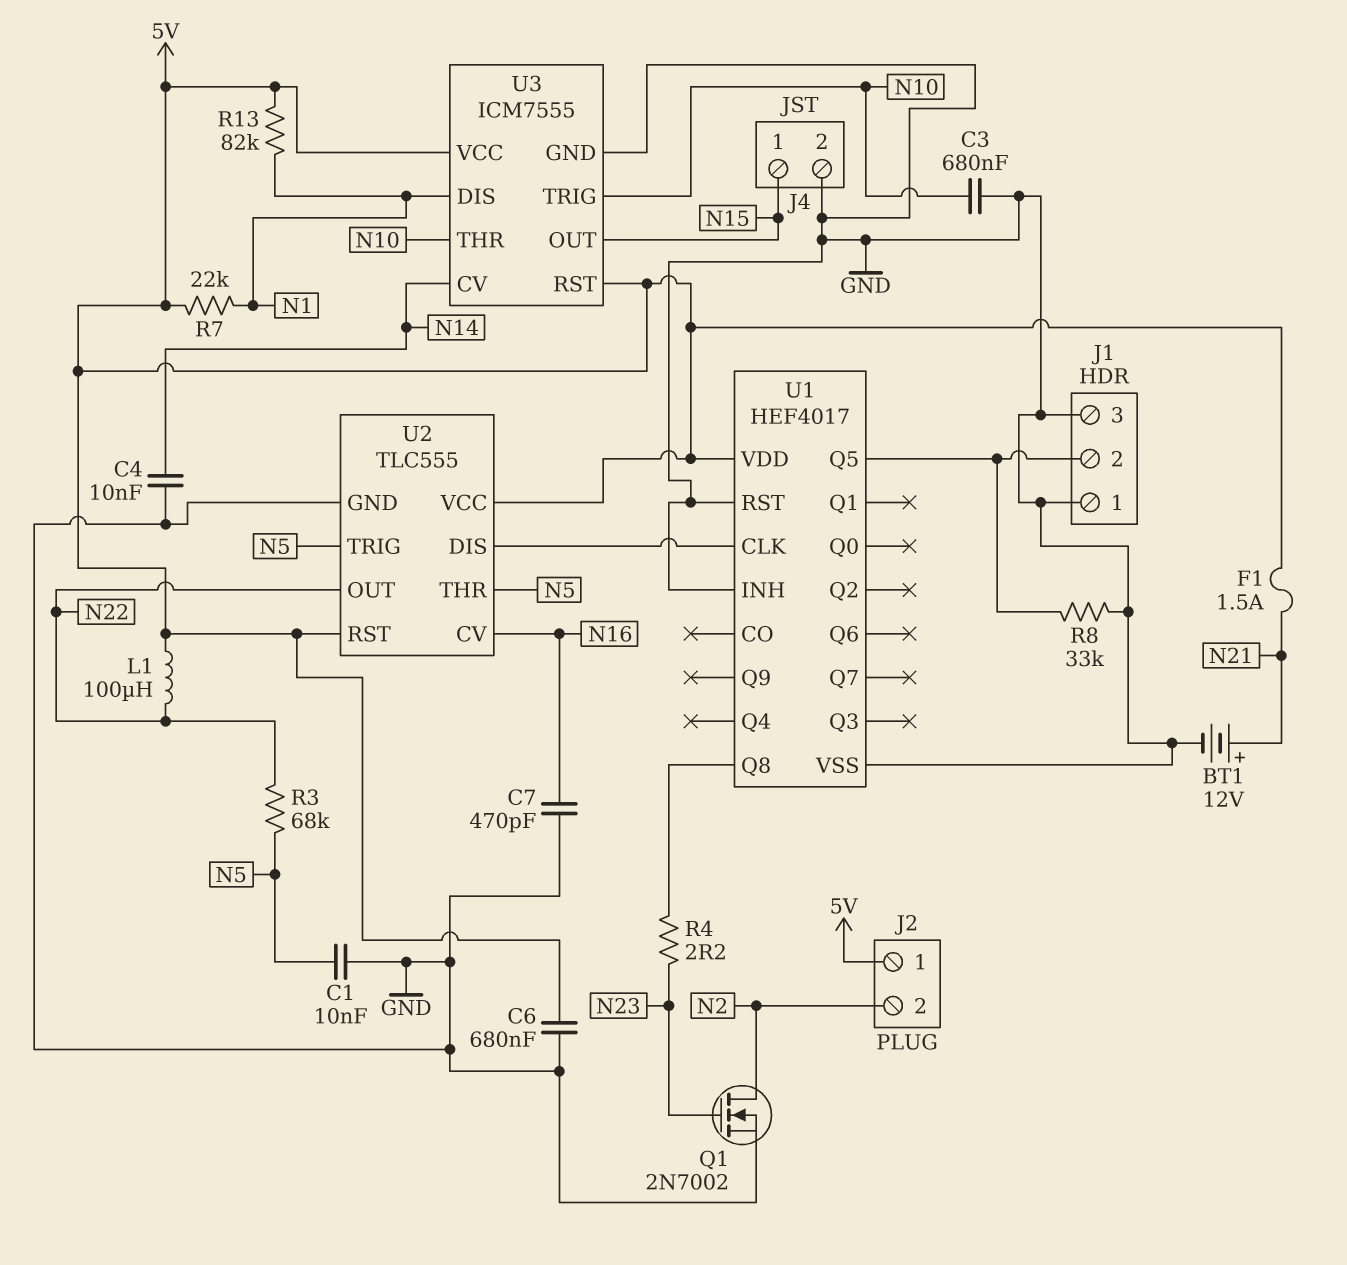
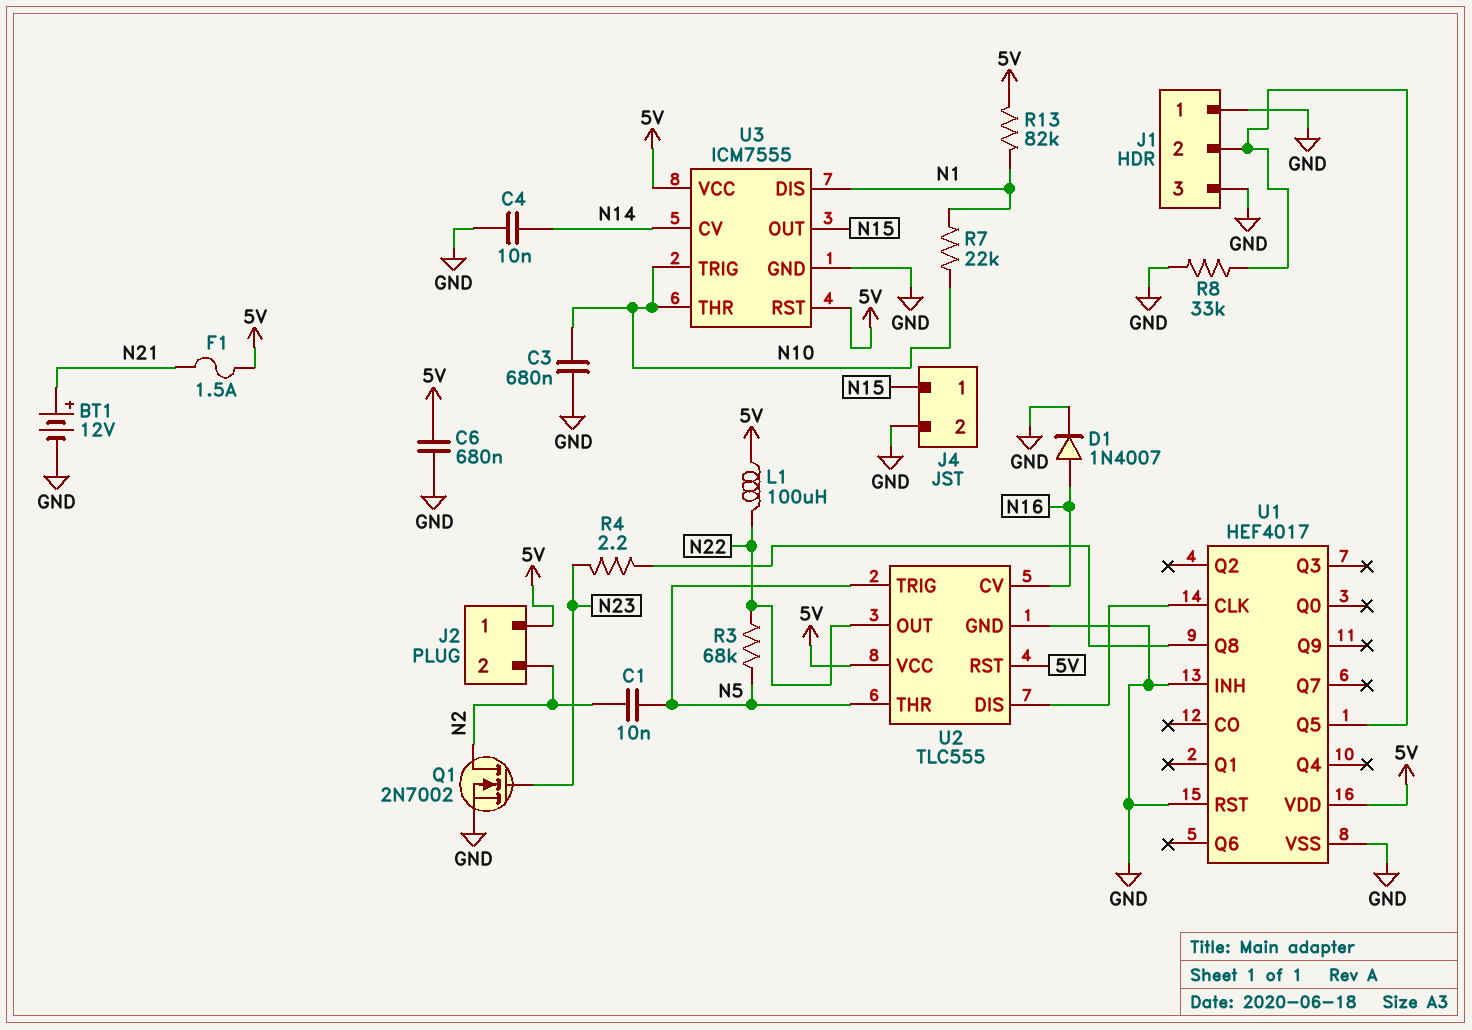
C1: 10nF (GND, N5) -> 10nF (N2, N5)
C7: 470pF (GND, N16) -> none
D1: none -> diode 1N4007 (A N16, K GND)
R7: 22k (5V, N1) -> 22k (N1, N10)

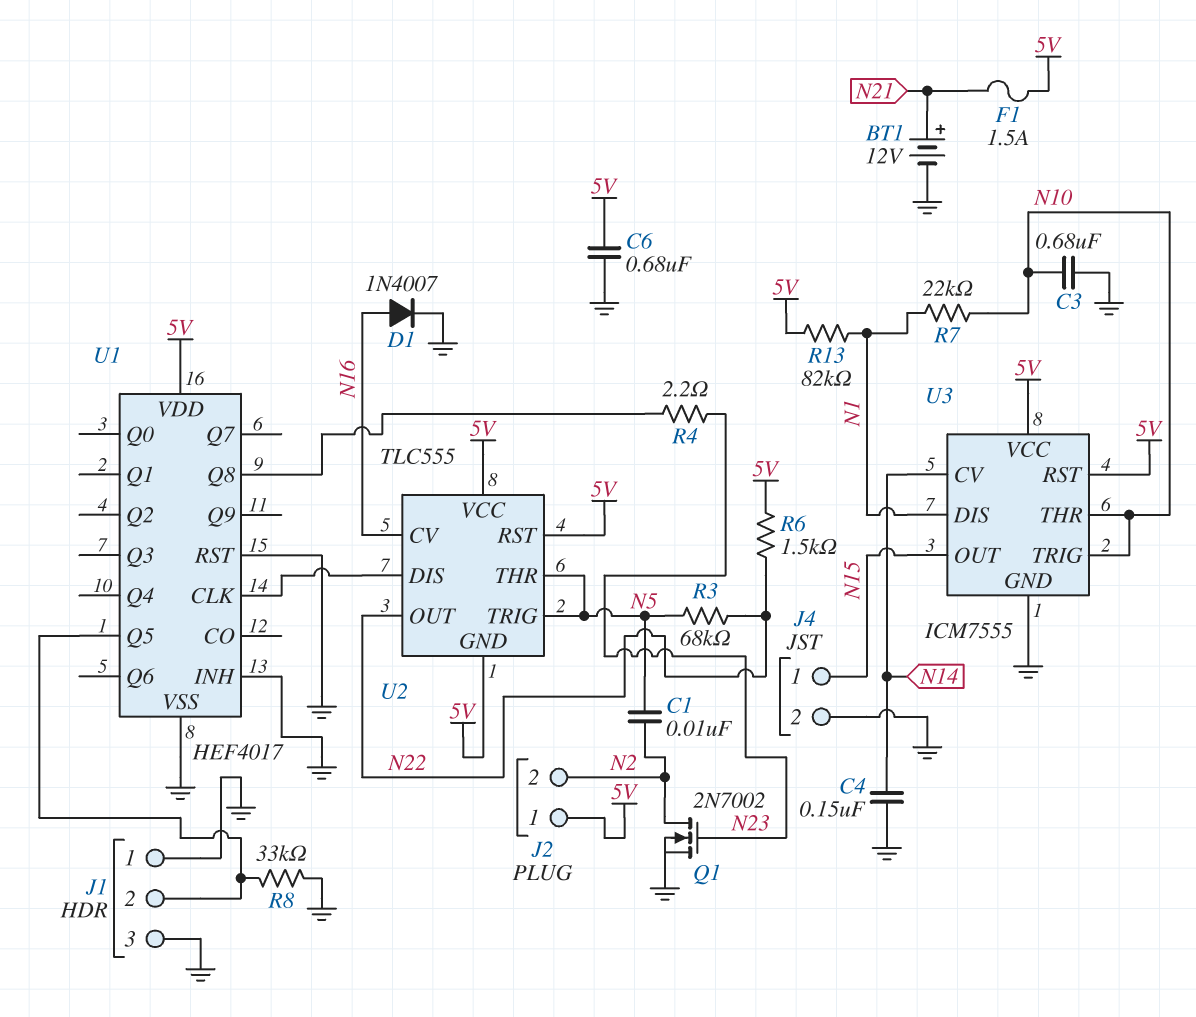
C4: 10nF (GND, N14) -> 150nF (GND, N14)
L1: 100uH (5V, N22) -> none
R6: none -> 1.5k (5V, N22)
U2 pin GND: GND -> 5V

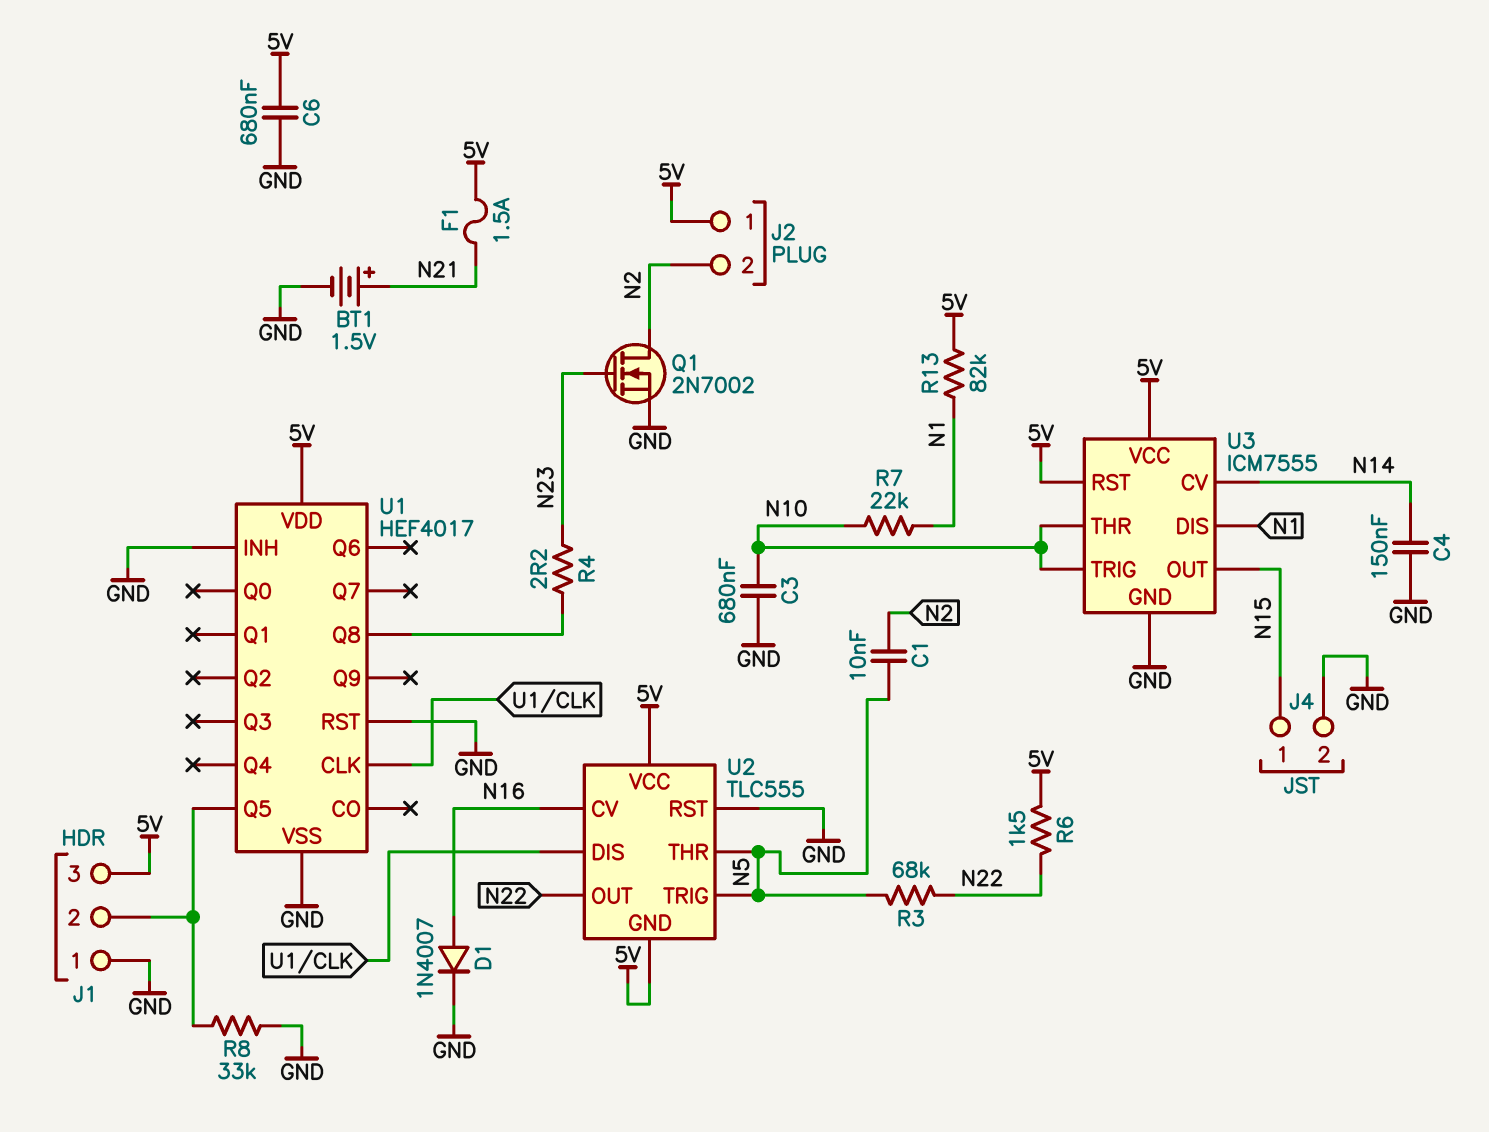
BT1: 12V (plus N21, minus GND) -> 1.5V (plus N21, minus GND)
J1 pin 3: GND -> 5V
U2 pin RST: 5V -> GND

